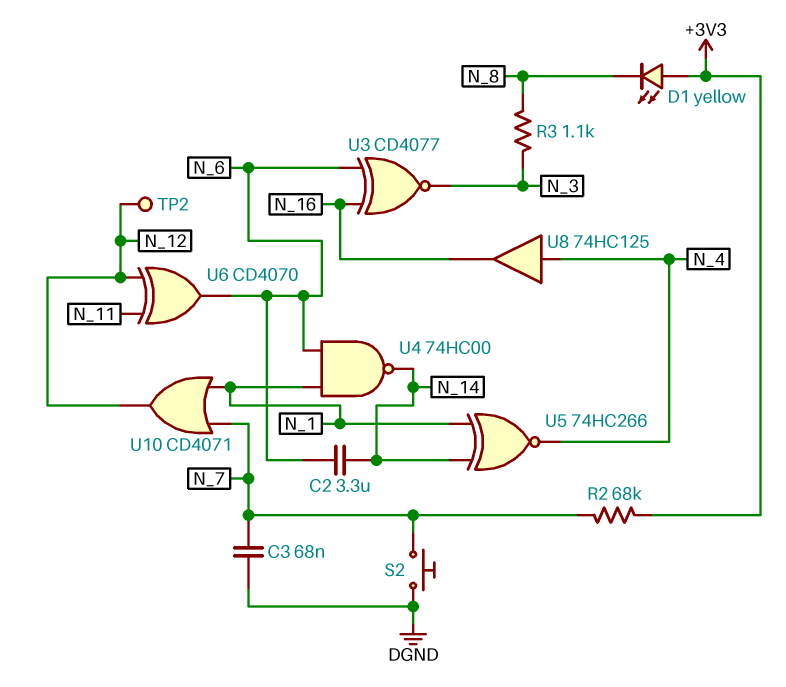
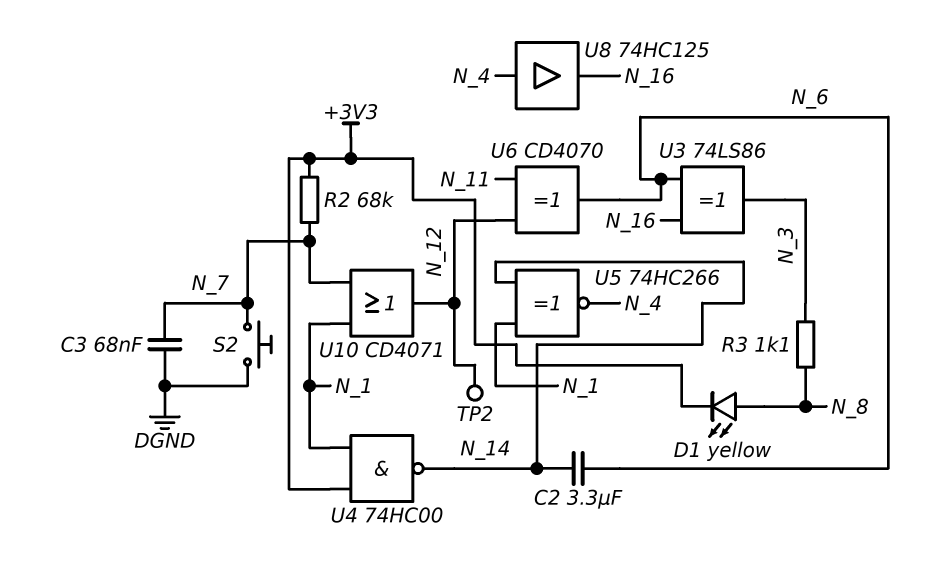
D1: LED yellow (A +3V3, K N_8) -> LED yellow (A N_8, K +3V3)
U3: XNOR CD4077 (in N_6, in N_16, out N_3) -> XOR 74LS86 (in N_6, in N_16, out N_3)
U4: NAND 74HC00 (in N_1, in N_6, out N_14) -> NAND 74HC00 (in +3V3, in N_1, out N_14)

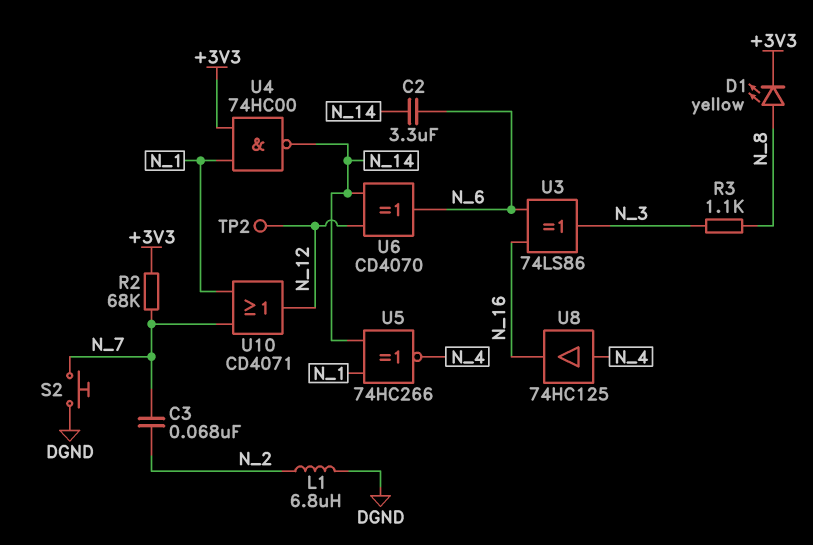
C3: 68nF (DGND, N_7) -> 68nF (N_2, N_7)
L1: none -> 6.8uH (DGND, N_2)
U6: XOR CD4070 (in N_11, in N_12, out N_6) -> XOR CD4070 (in N_12, in N_14, out N_6)

